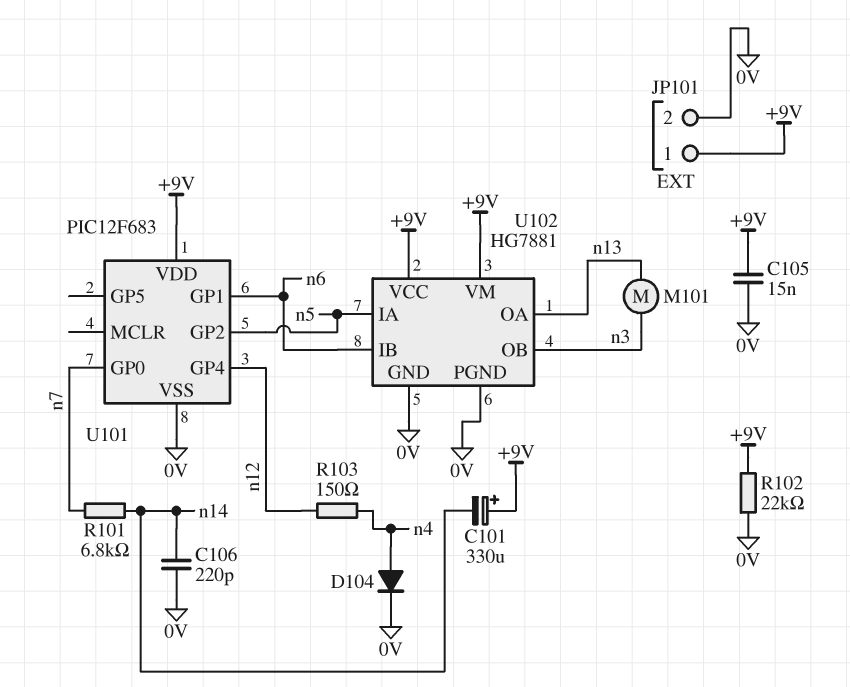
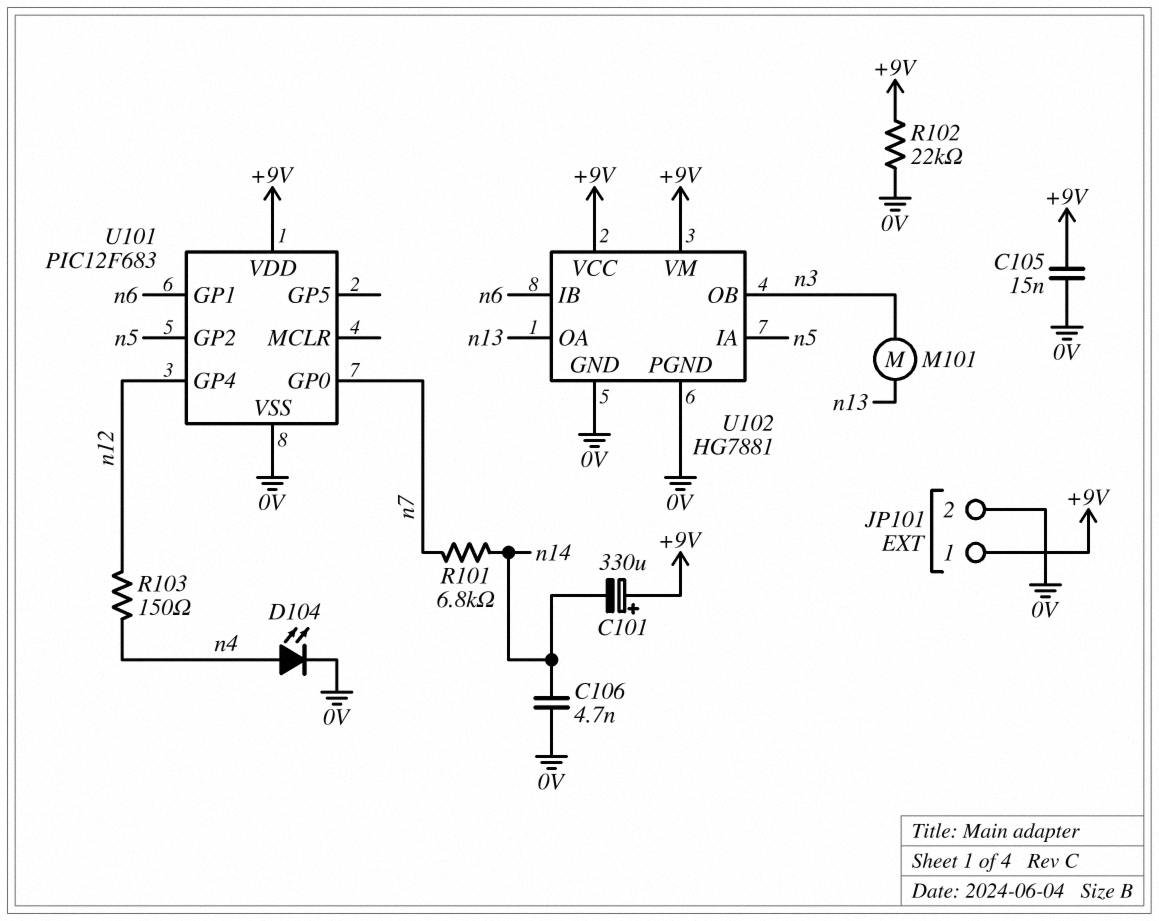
C106: 220pF (0V, n14) -> 4.7nF (0V, n14)
D104: diode (A n4, K 0V) -> LED (A n4, K 0V)

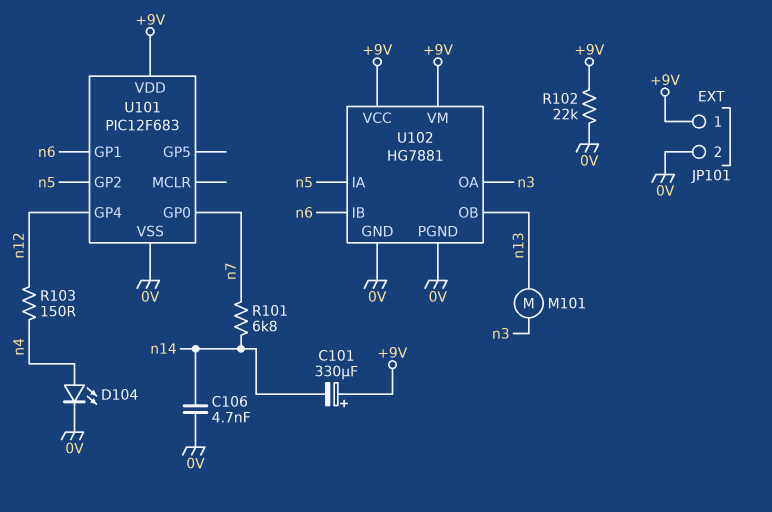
C105: 15nF (+9V, 0V) -> none
U102 pin OA: n13 -> n3
U102 pin OB: n3 -> n13

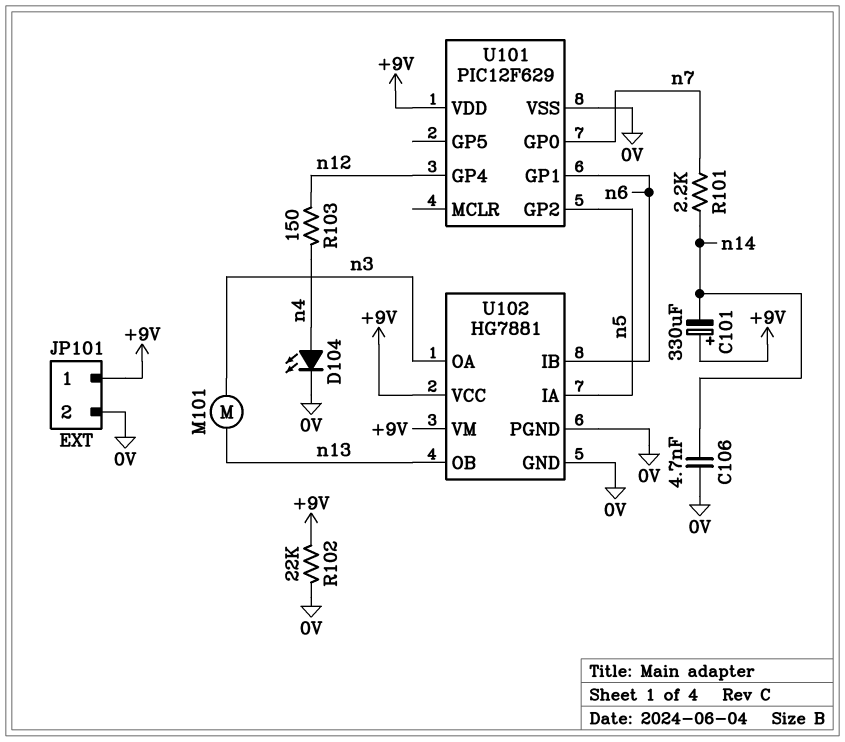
R101: 6.8k (n7, n14) -> 2.2k (n7, n14)
U101: PIC12F683 -> PIC12F629

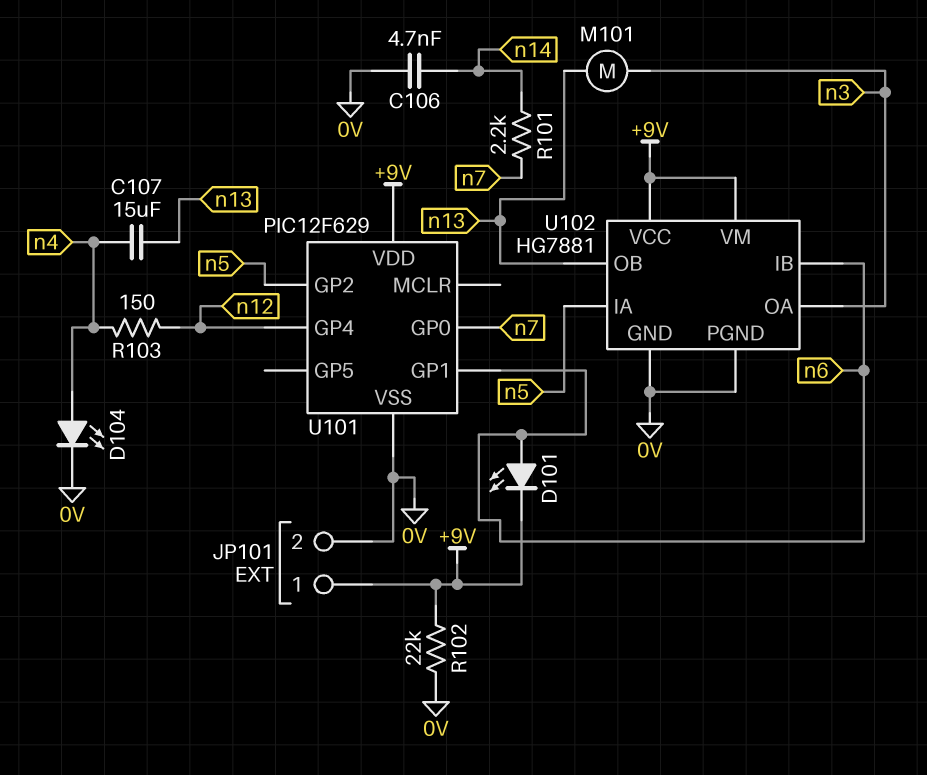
C101: 330uF (plus +9V, minus n14) -> none
C107: none -> 15uF (n4, n13)
D101: none -> LED (A n6, K +9V)

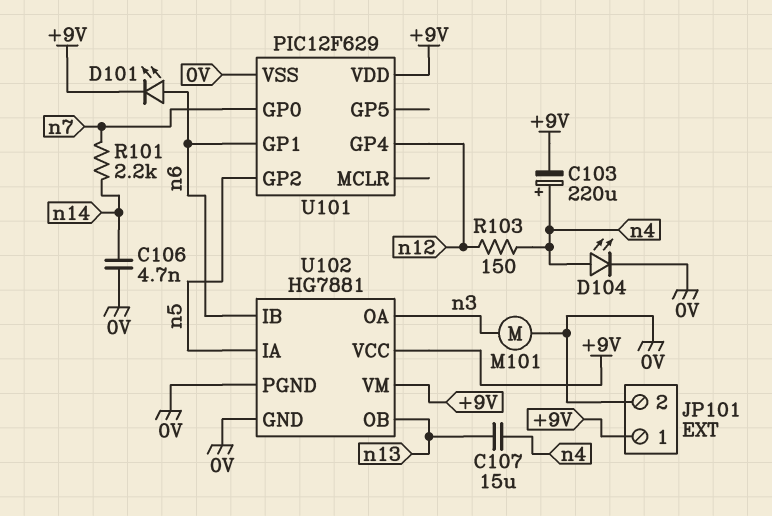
C103: none -> 220uF (plus n4, minus +9V)
M101: motor (n3, n13) -> motor (0V, n3)
R102: 22k (+9V, 0V) -> none

